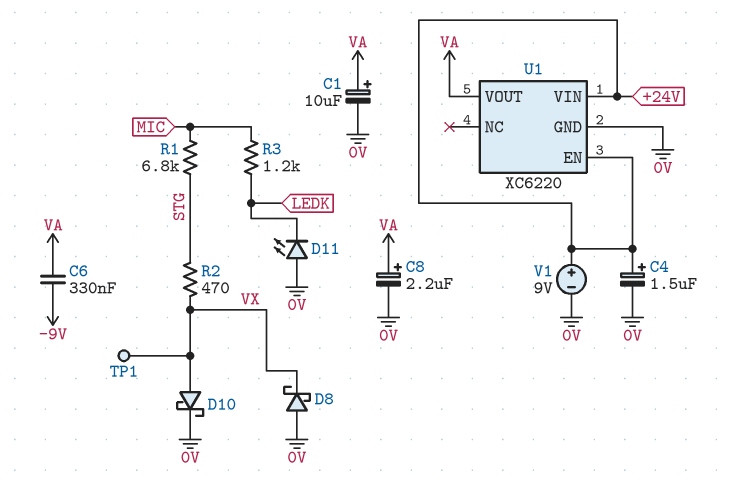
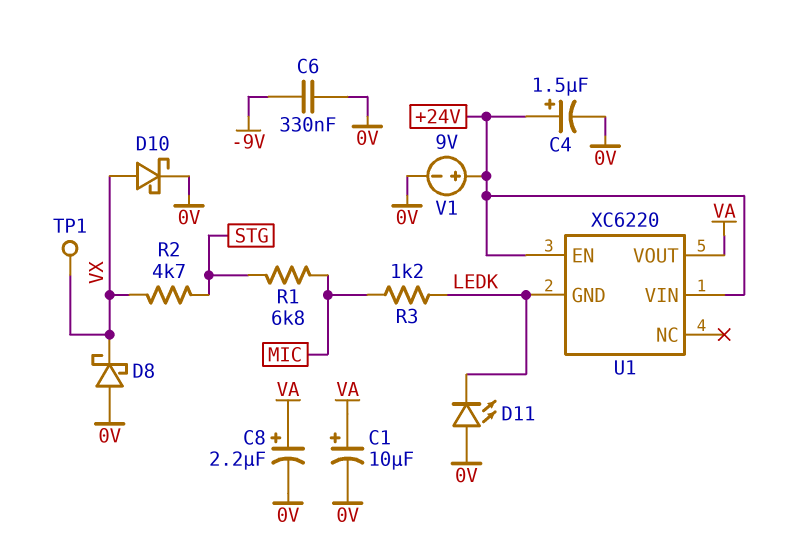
C6: 330nF (-9V, VA) -> 330nF (-9V, 0V)
R2: 470 (STG, VX) -> 4.7k (STG, VX)
U1 pin GND: 0V -> LEDK

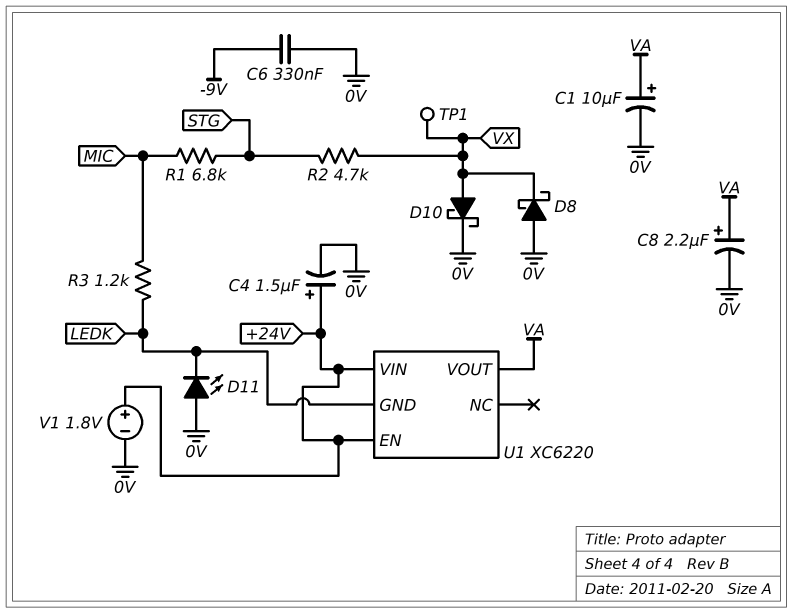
V1: 9V (plus +24V, minus 0V) -> 1.8V (plus +24V, minus 0V)

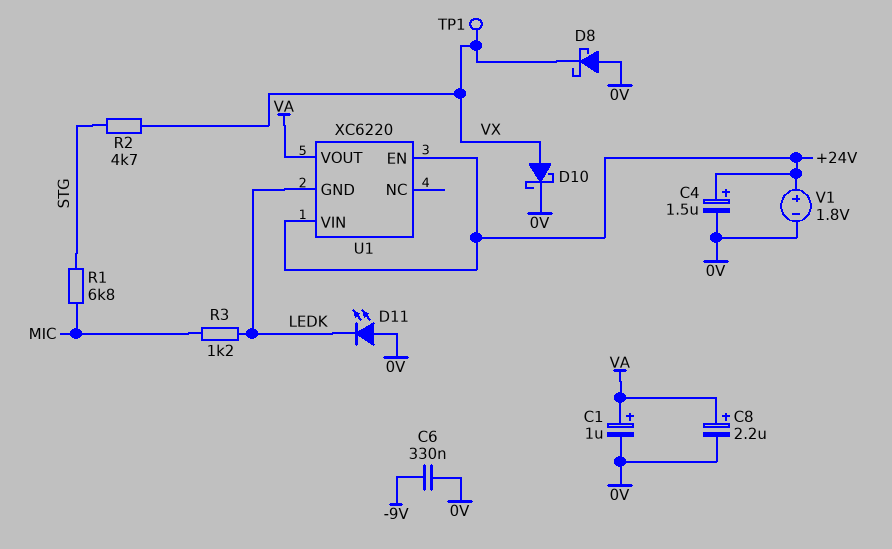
C1: 10uF (plus VA, minus 0V) -> 1uF (plus VA, minus 0V)

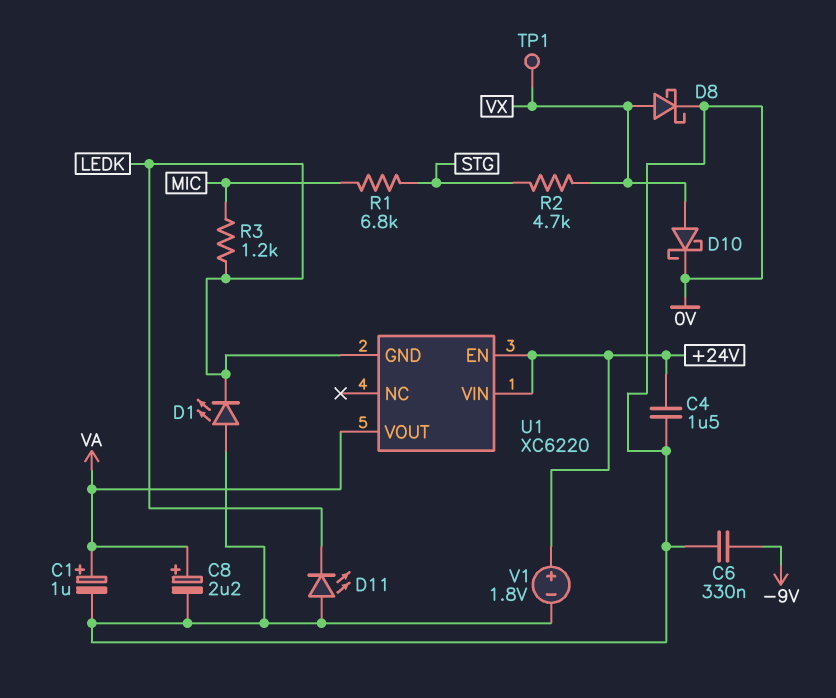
C4: 1.5uF (plus +24V, minus 0V) -> 1.5uF (+24V, 0V)
D1: none -> LED (A 0V, K LEDK)
D8: schottky (A 0V, K VX) -> schottky (A VX, K 0V)

